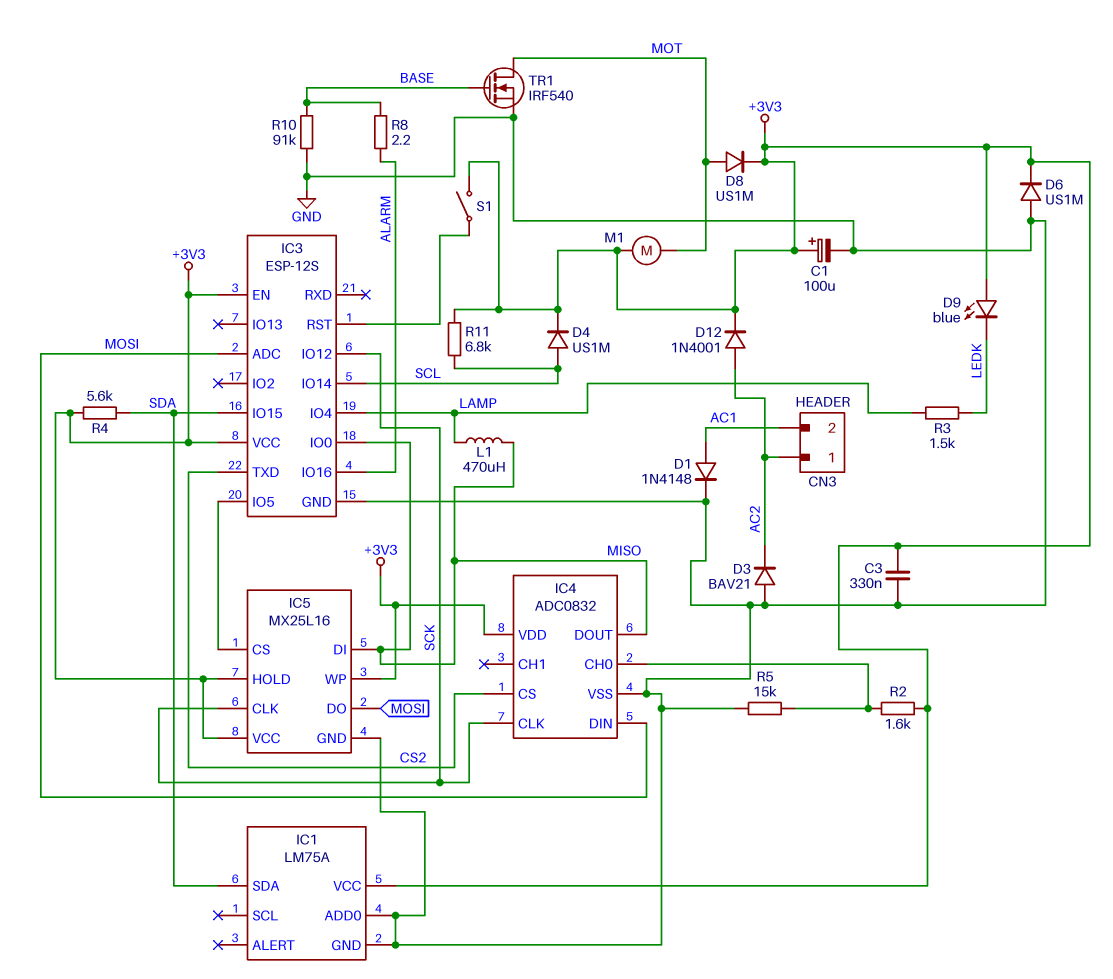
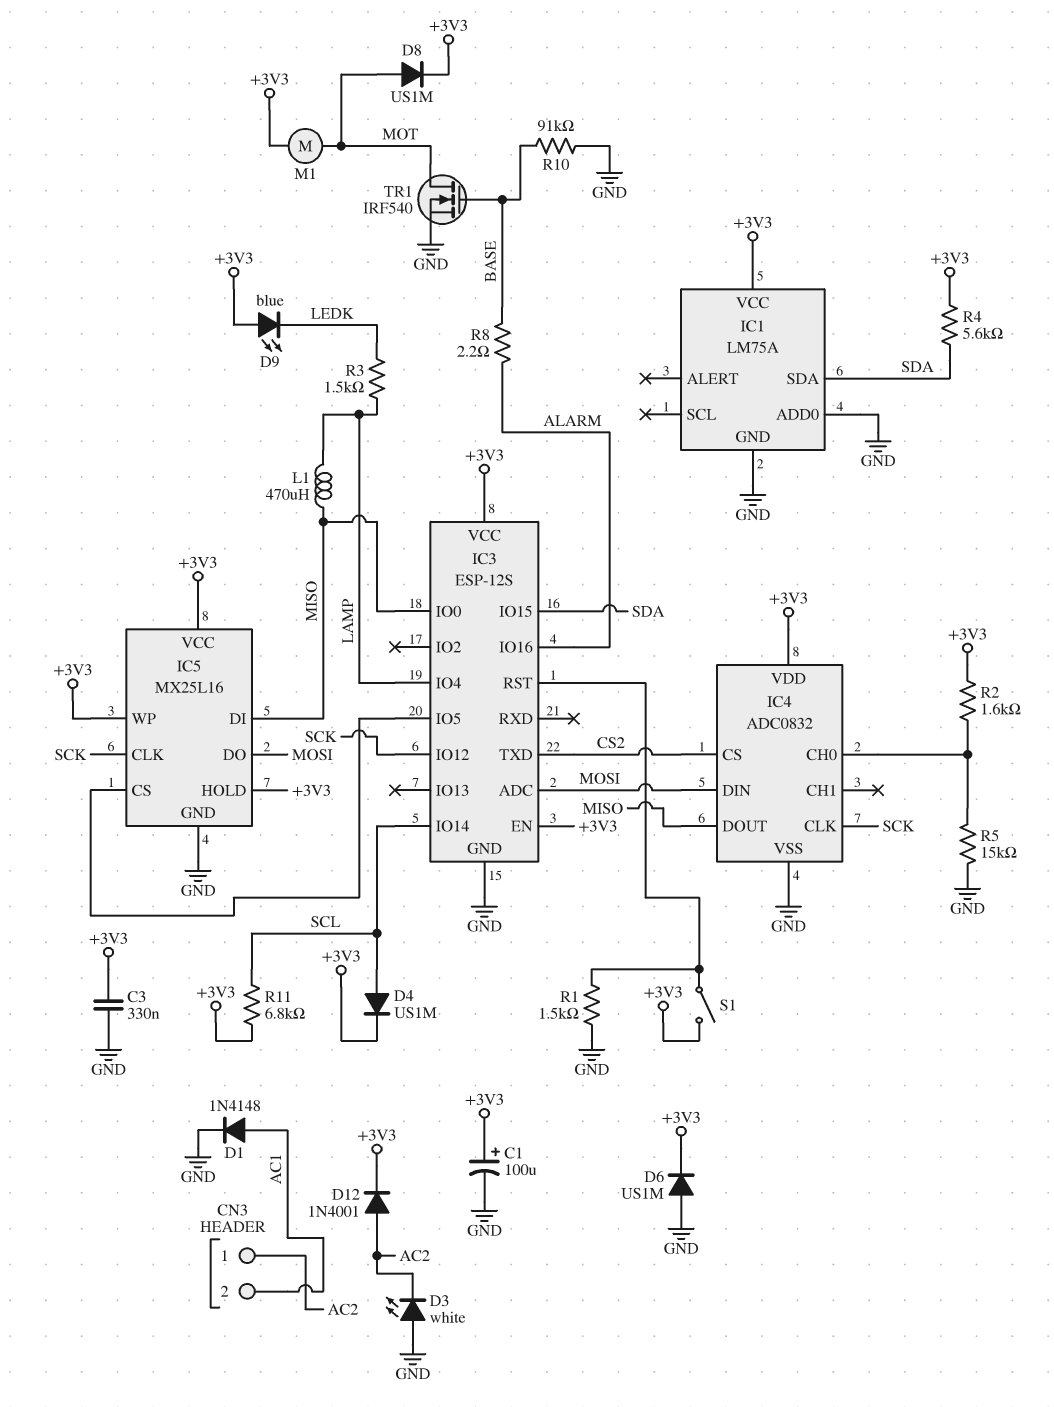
D3: diode BAV21 (A GND, K AC2) -> LED white (A GND, K AC2)
R1: none -> 1.5k (GND, IC3/RST)

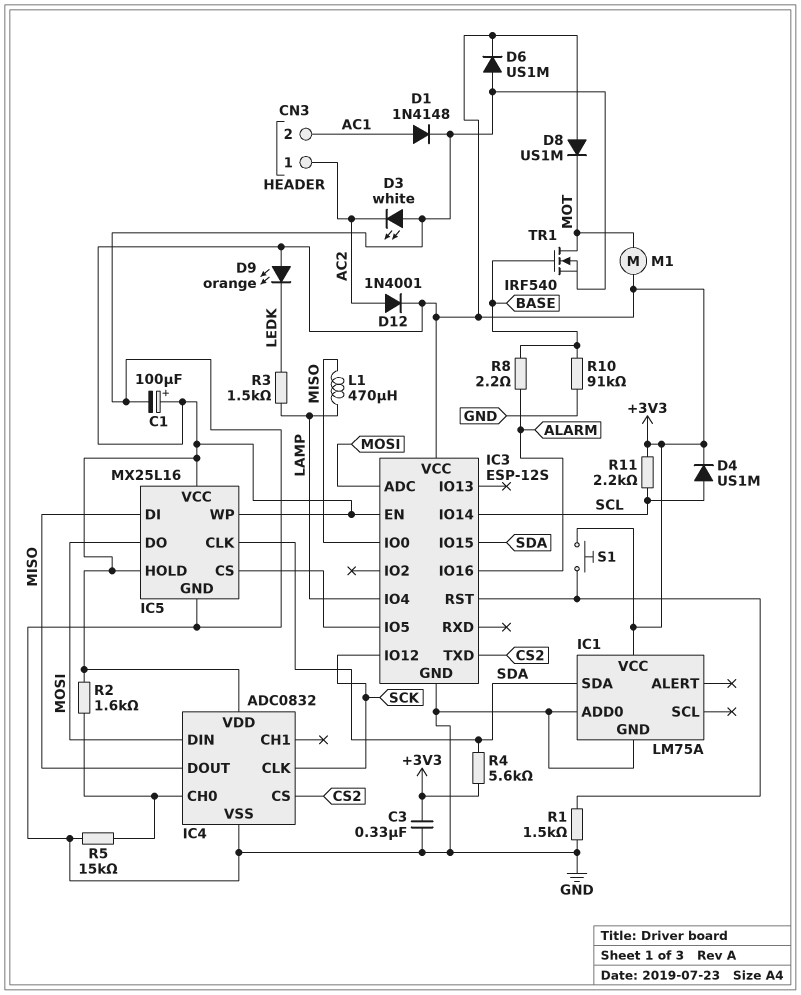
D8: diode US1M (A MOT, K +3V3) -> diode US1M (A +3V3, K MOT)
D9: LED blue (A +3V3, K LEDK) -> LED orange (A +3V3, K LEDK)
IC5 pin CLK: SCK -> SDA
R11: 6.8k (+3V3, SCL) -> 2.2k (+3V3, SCL)
S1: switch (+3V3, IC3/RST) -> button (+3V3, IC3/RST)

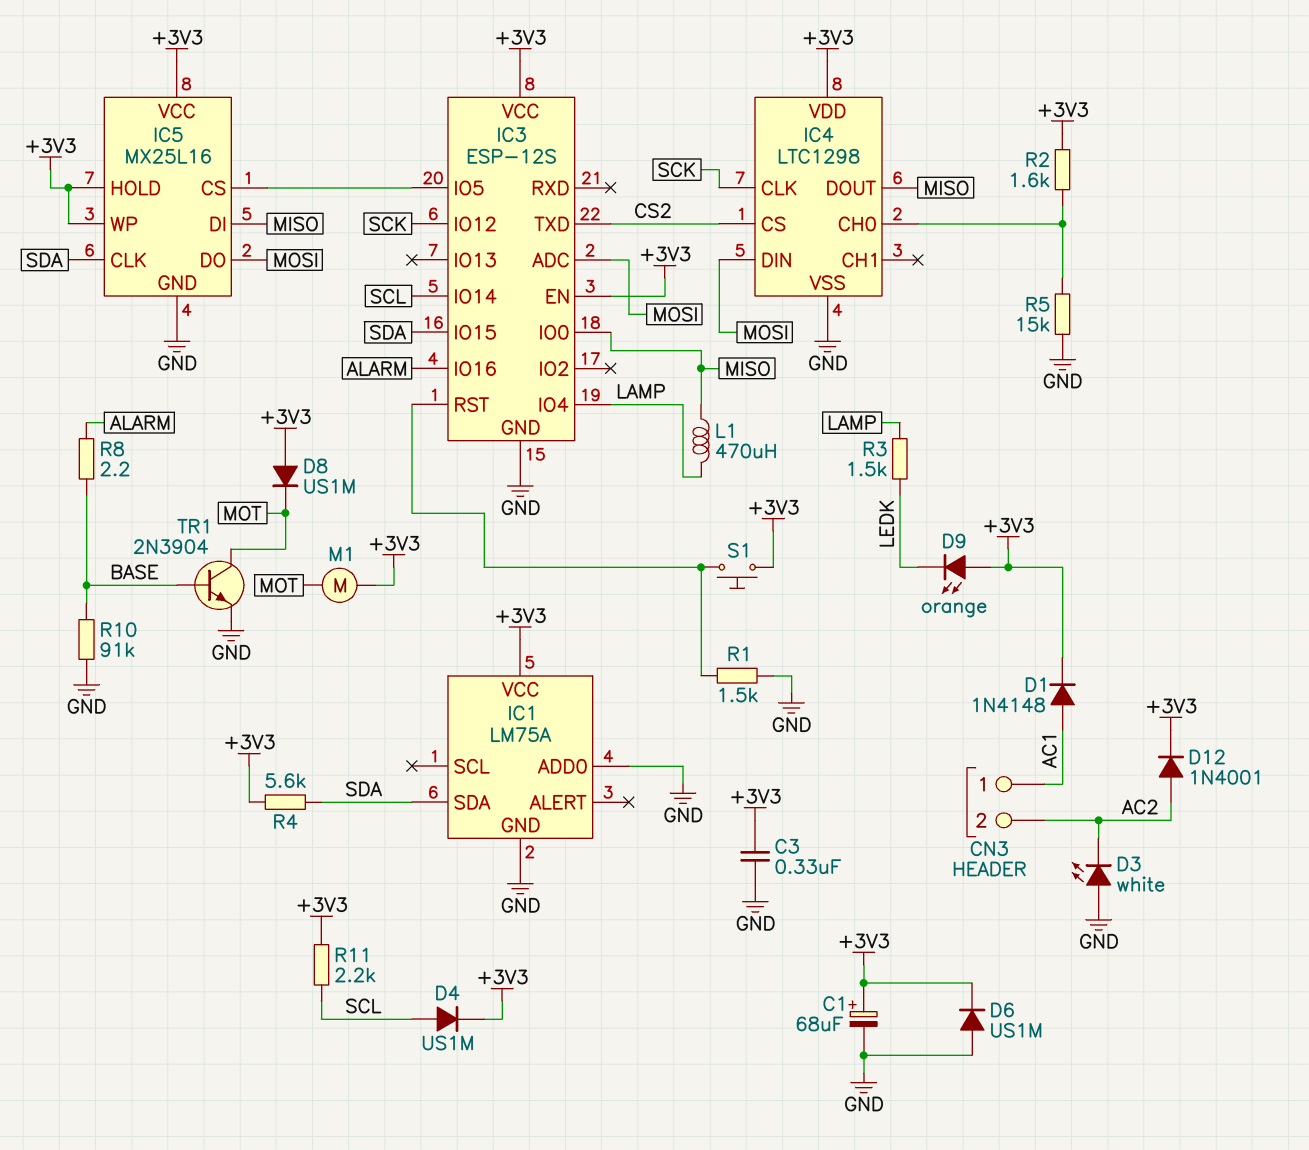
C1: 100uF (plus +3V3, minus GND) -> 68uF (plus +3V3, minus GND)
CN3 pin 1: AC2 -> AC1
CN3 pin 2: AC1 -> AC2
D1: diode 1N4148 (A AC1, K GND) -> diode 1N4148 (A AC1, K +3V3)
IC4: ADC0832 -> LTC1298
TR1: NMOS IRF540 (G BASE, D MOT, S GND) -> NPN 2N3904 (B BASE, C MOT, E GND)

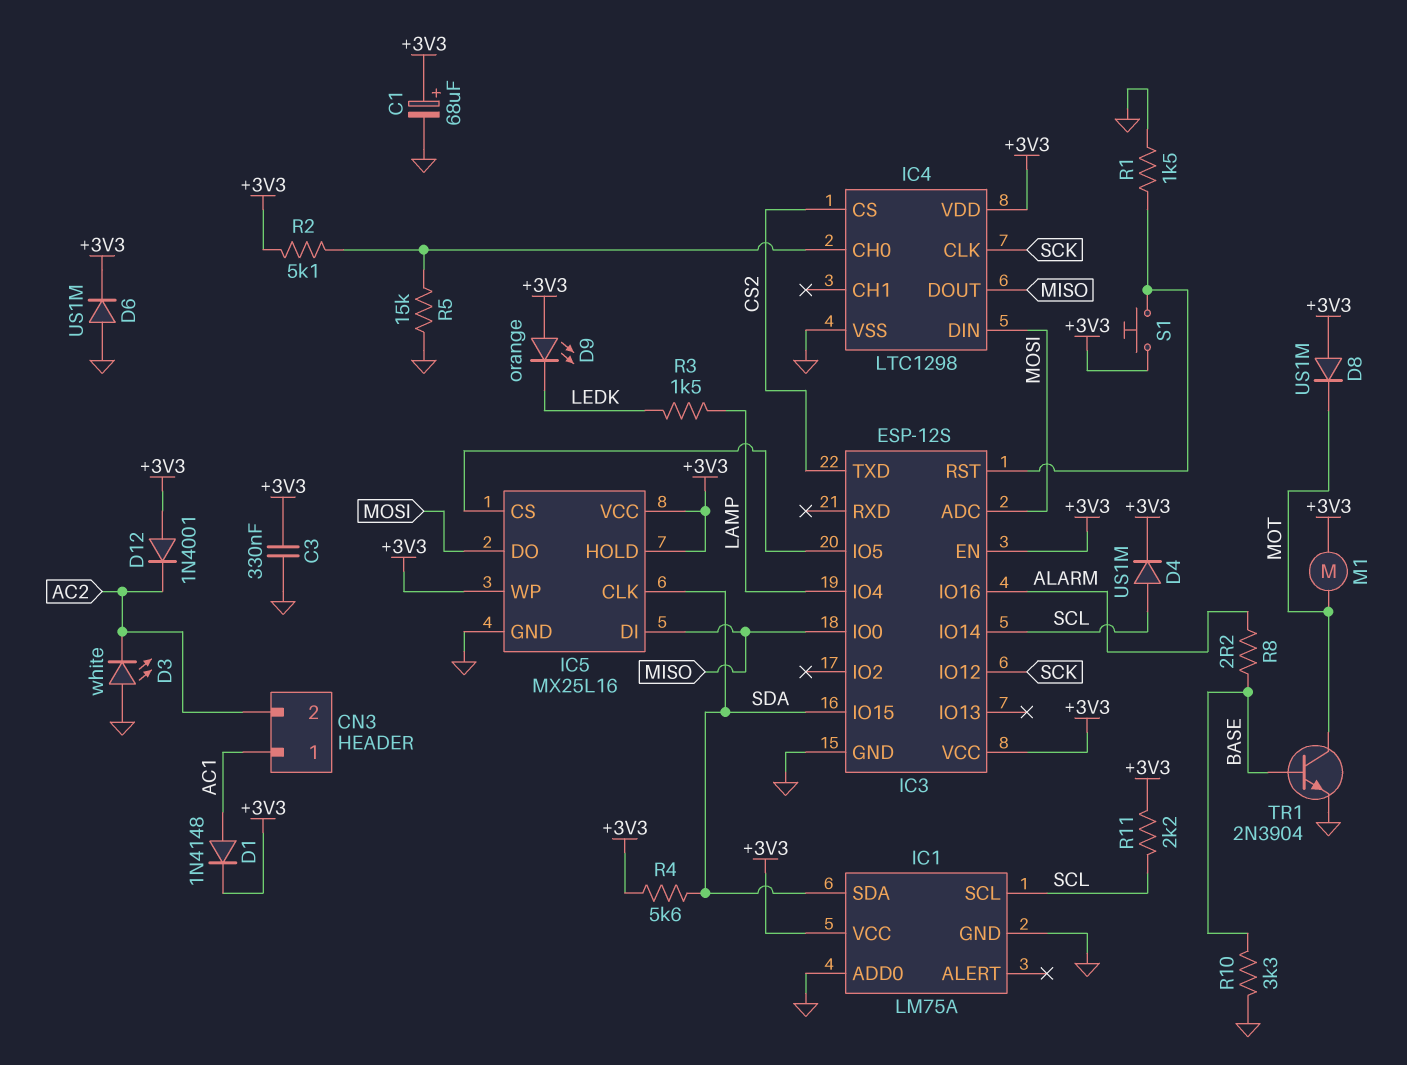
D12: diode 1N4001 (A AC2, K +3V3) -> diode 1N4001 (A +3V3, K AC2)
IC1 pin SCL: none -> SCL
L1: 470uH (LAMP, MISO) -> none
R2: 1.6k (+3V3, IC4/CH0) -> 5.1k (+3V3, IC4/CH0)
R10: 91k (BASE, GND) -> 3.3k (BASE, GND)

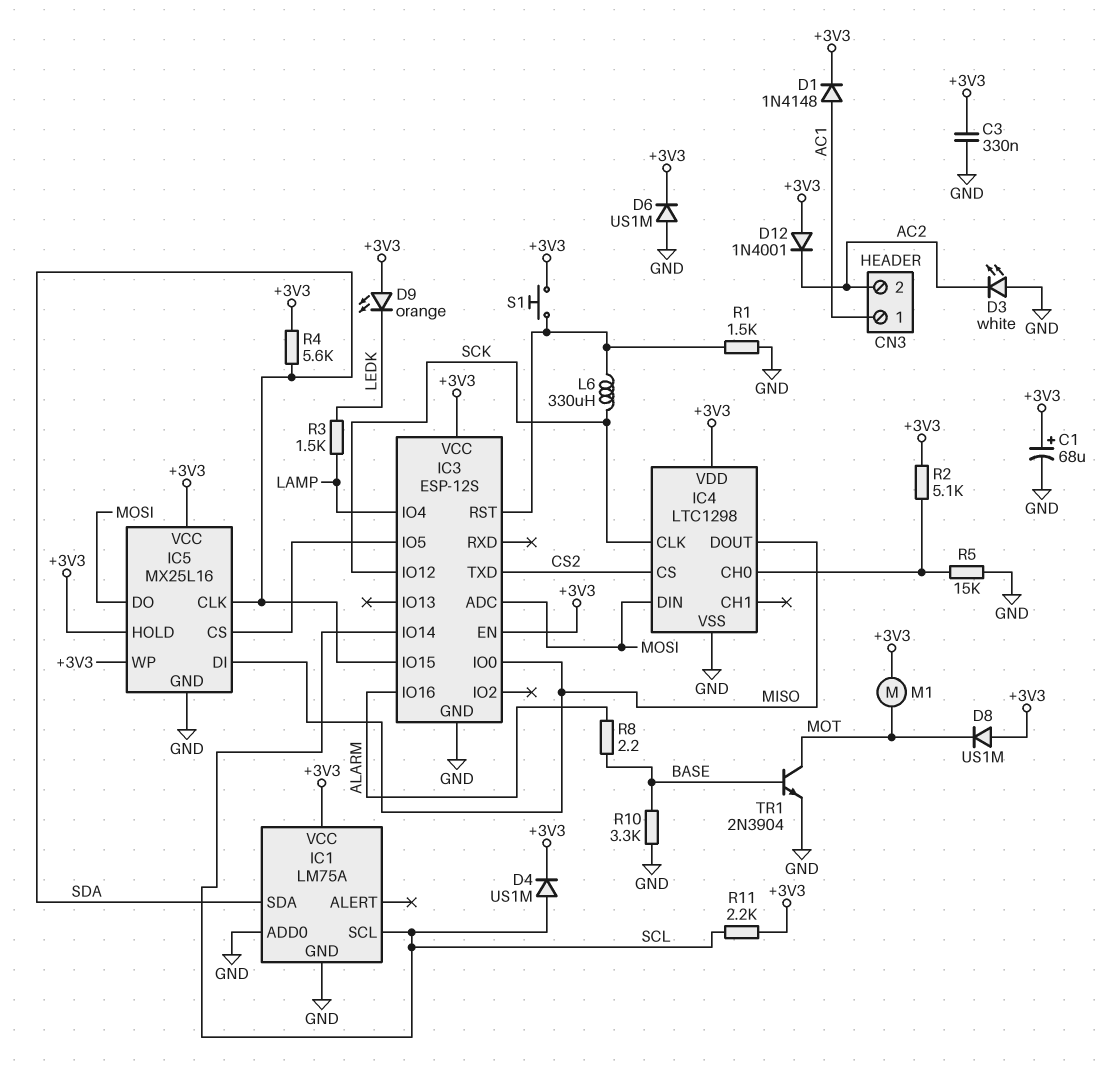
L6: none -> 330uH (IC3/RST, SCK)

